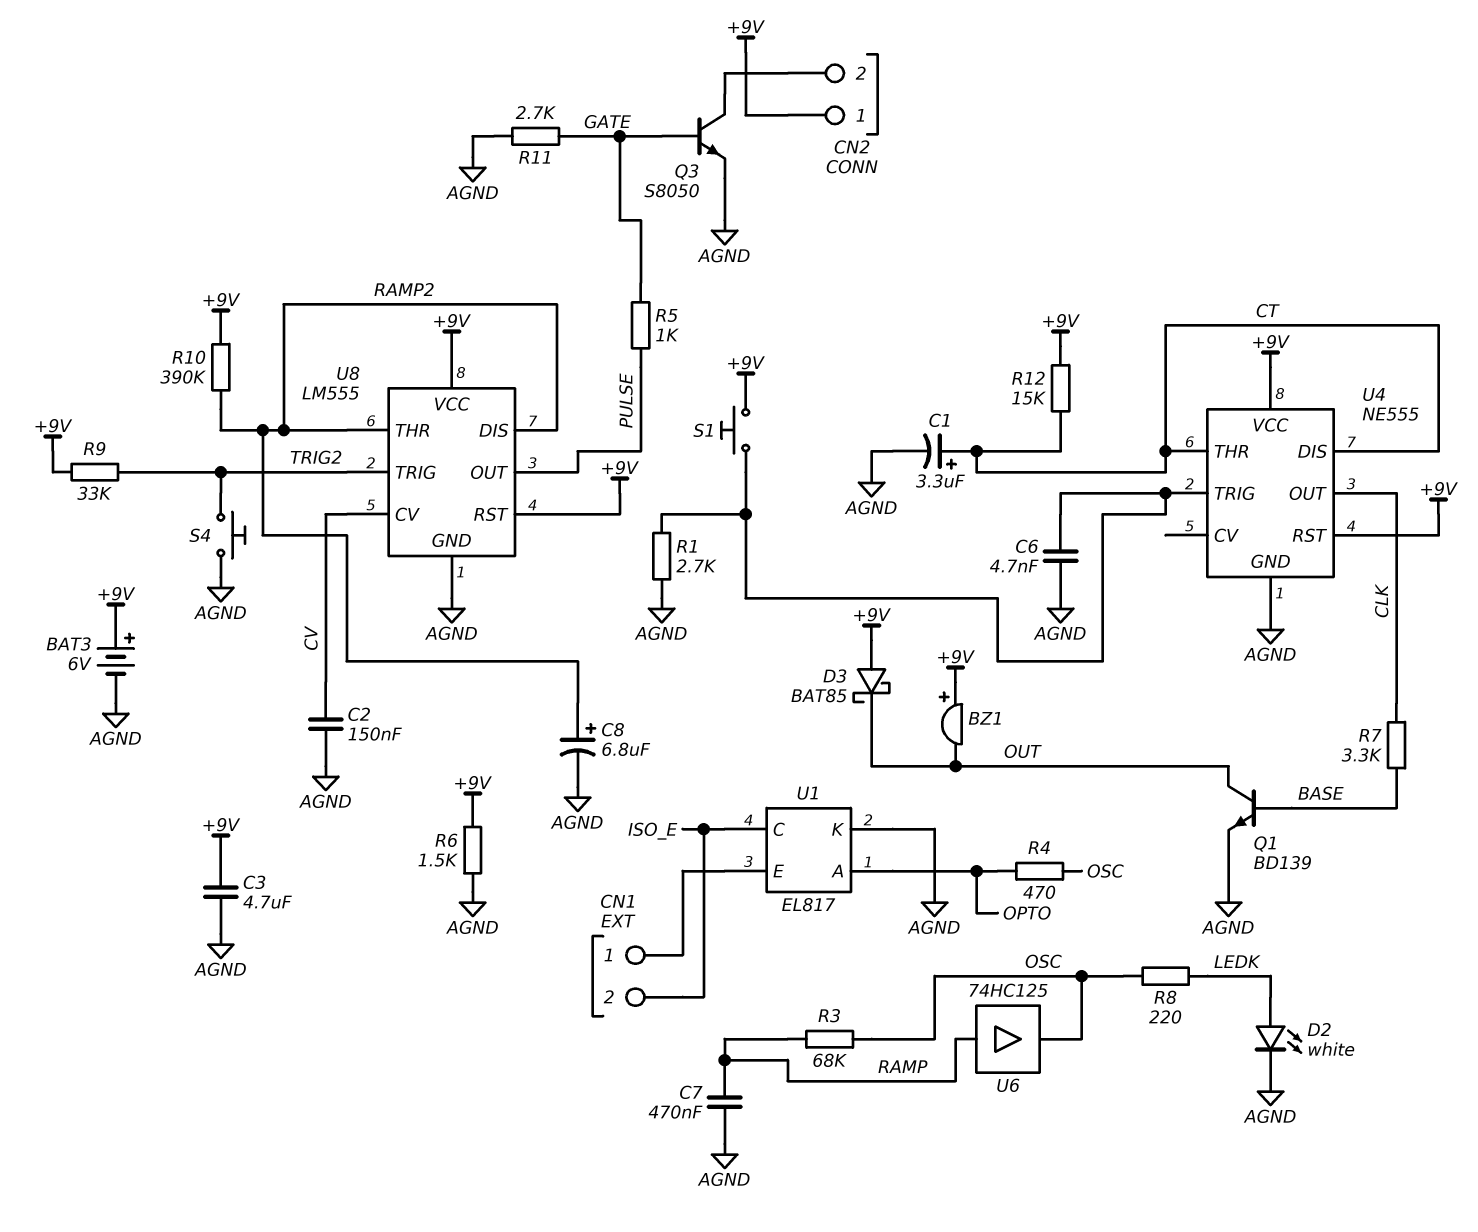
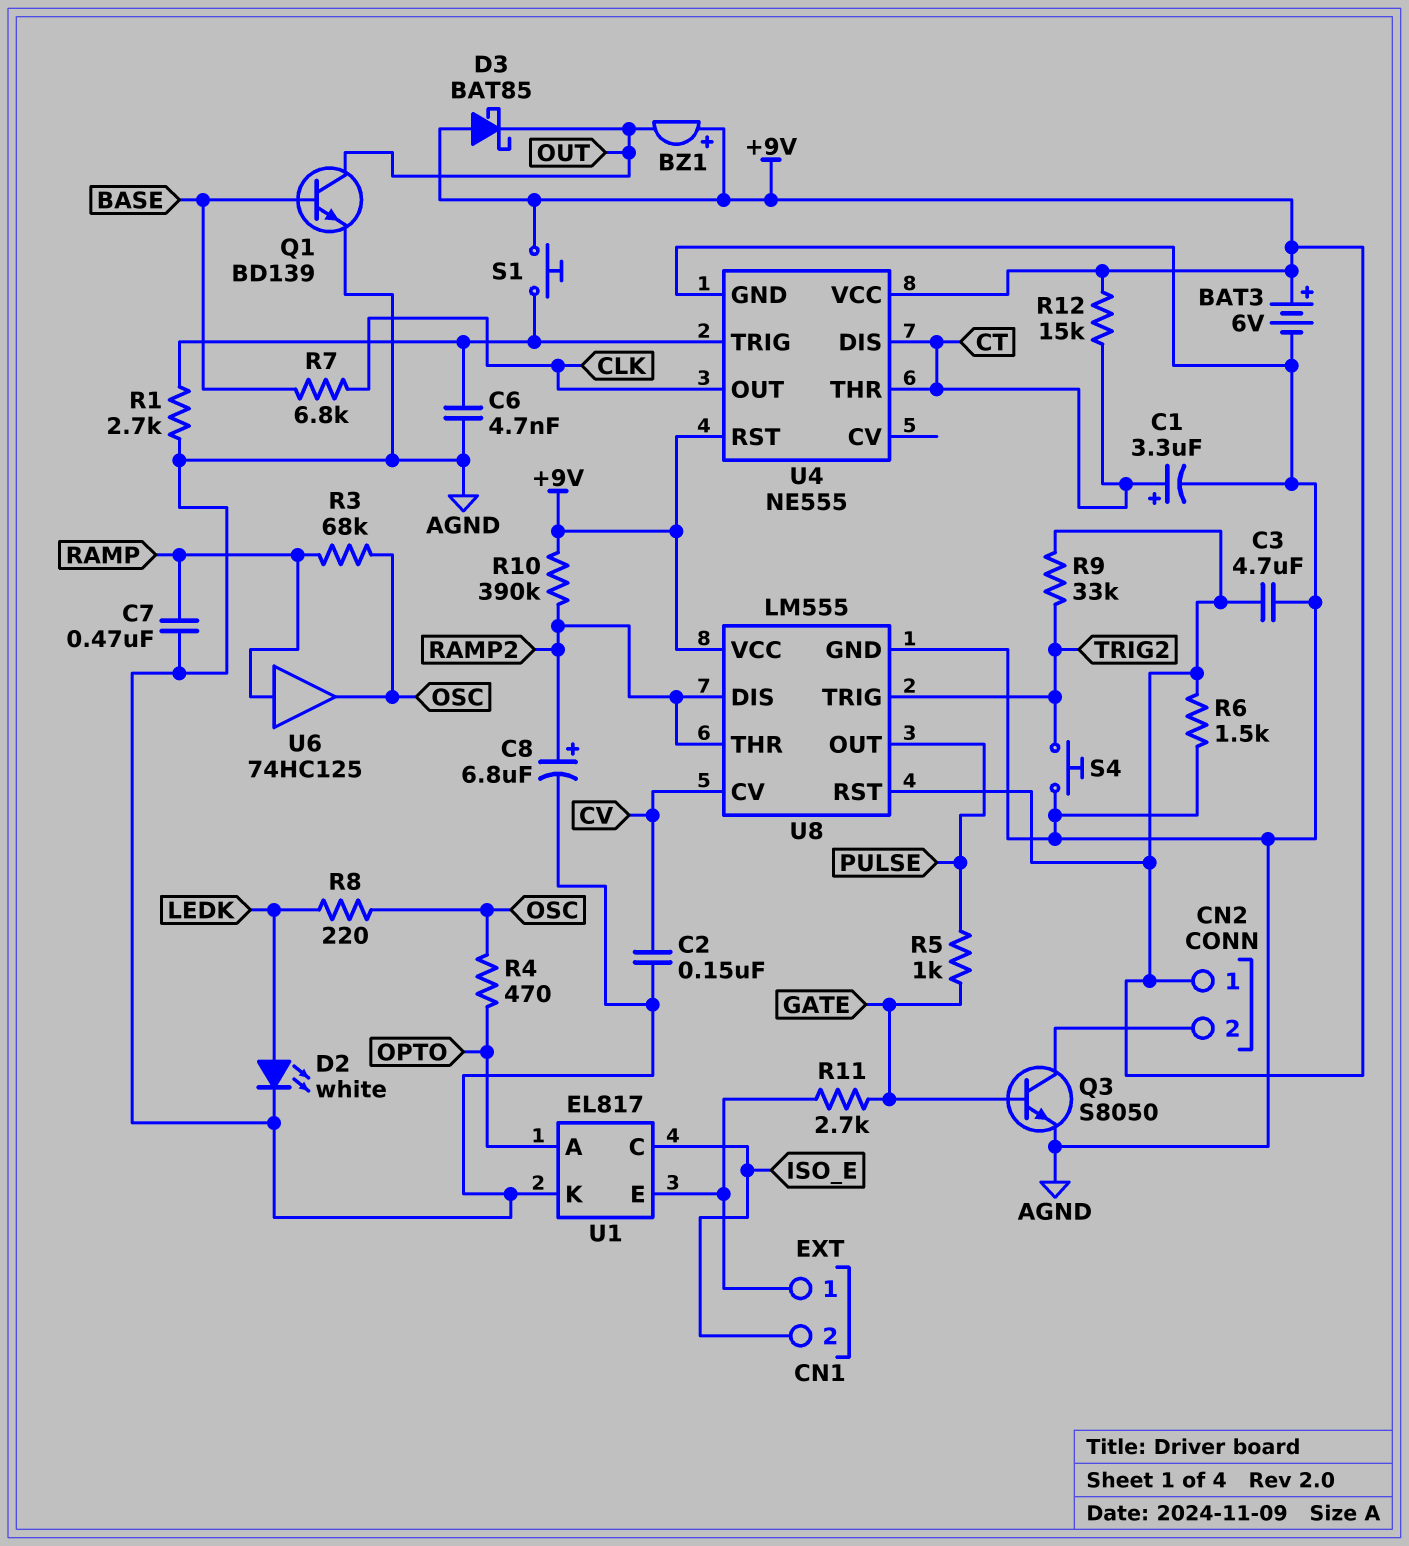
R7: 3.3k (BASE, CLK) -> 6.8k (BASE, CLK)
R11: 2.7k (AGND, GATE) -> 2.7k (CN1/1, GATE)

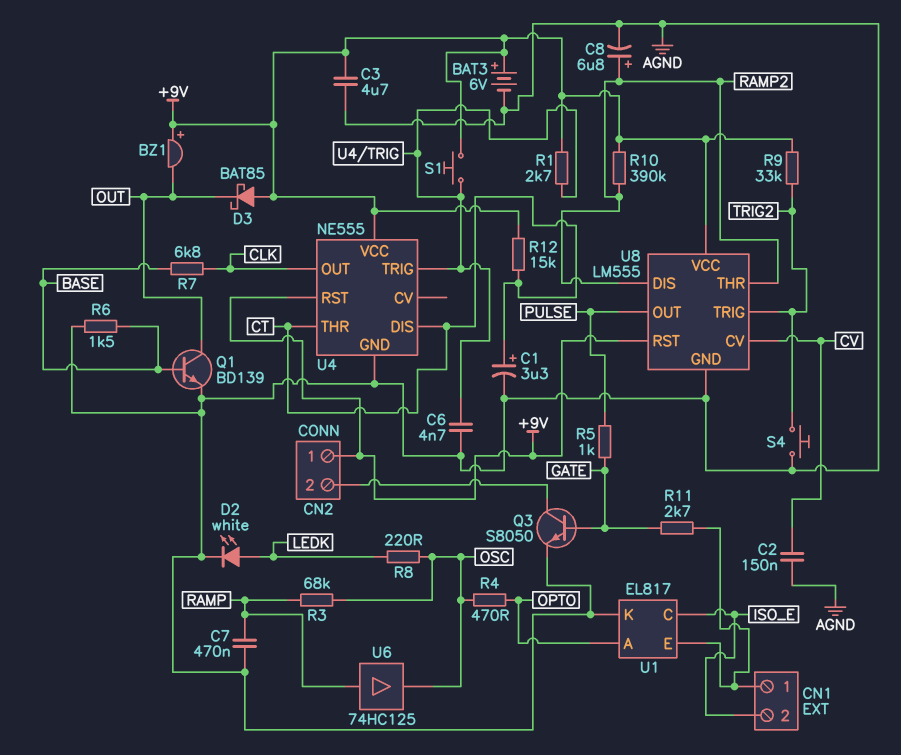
R1: 2.7k (AGND, U4/TRIG) -> 2.7k (+9V, U4/TRIG)
R6: 1.5k (+9V, AGND) -> 1.5k (AGND, BASE)

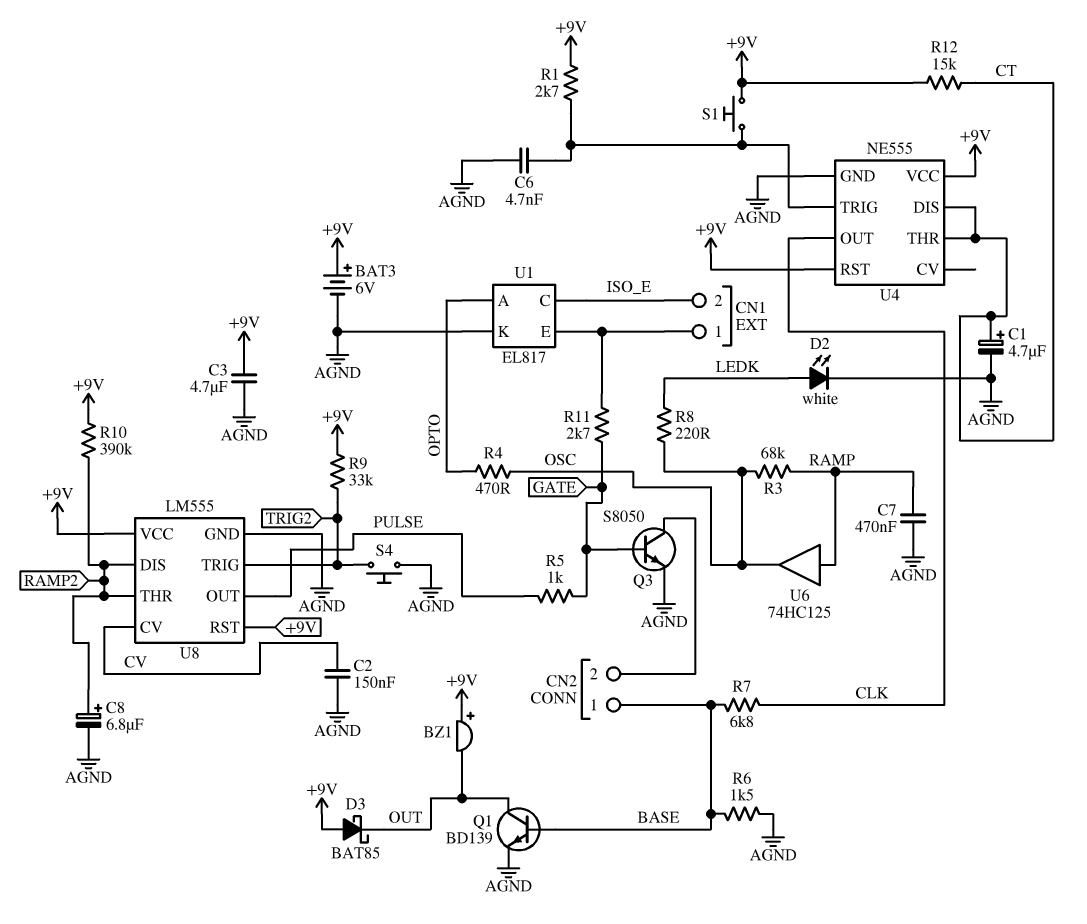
C1: 3.3uF (plus CT, minus AGND) -> 4.7uF (plus CT, minus AGND)
CN2 pin 1: +9V -> BASE

